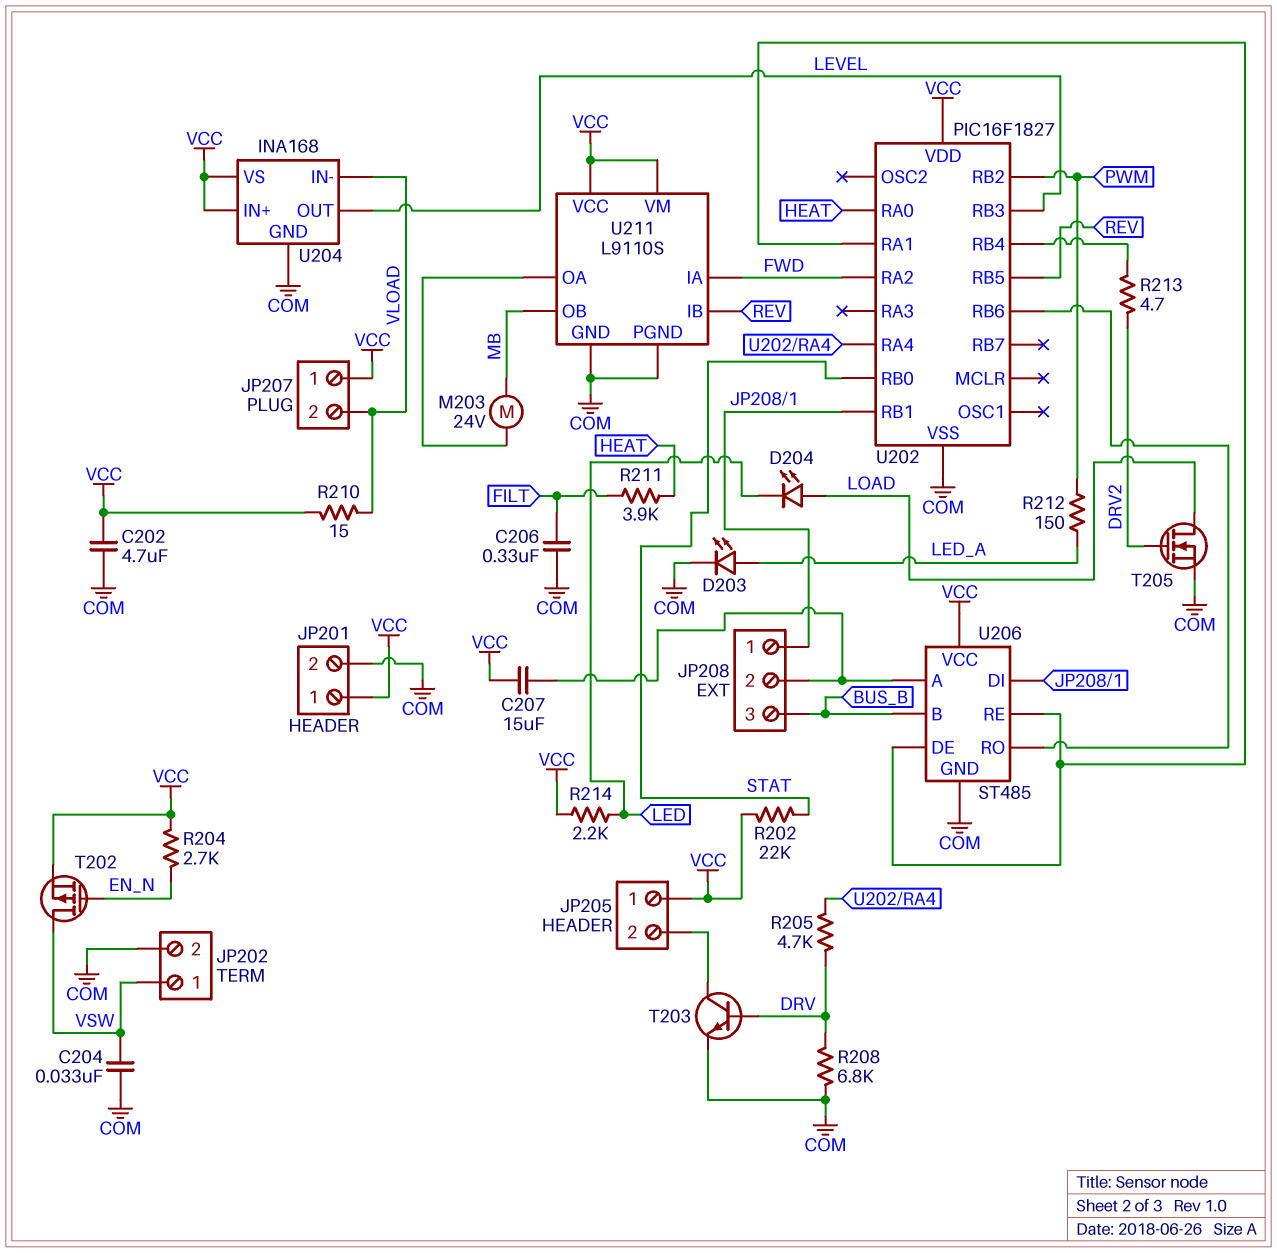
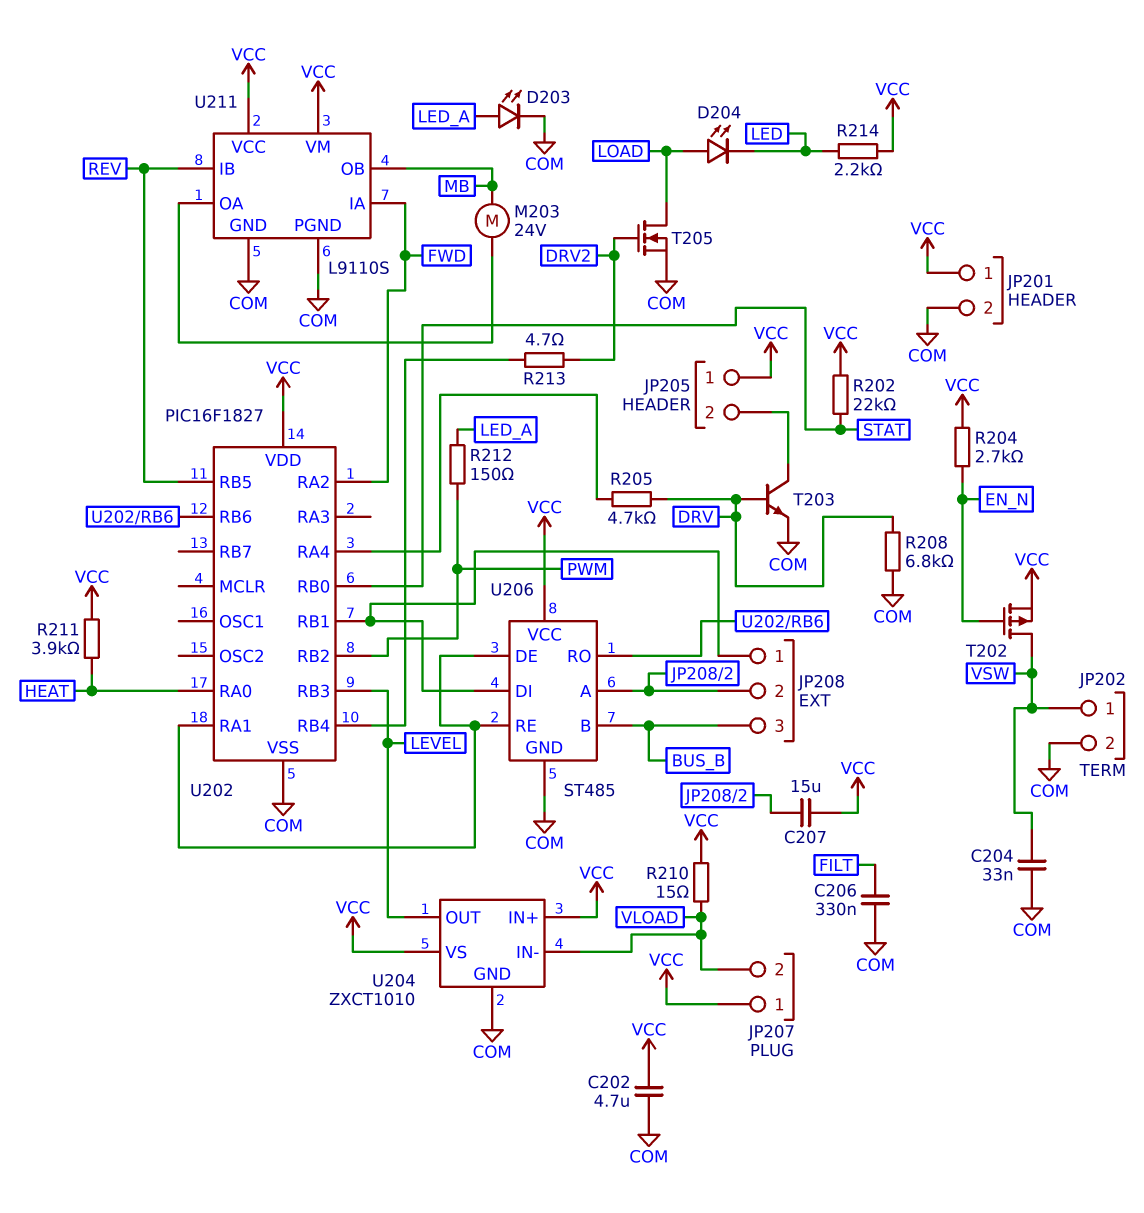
R211: 3.9k (FILT, HEAT) -> 3.9k (HEAT, VCC)
U204: INA168 -> ZXCT1010

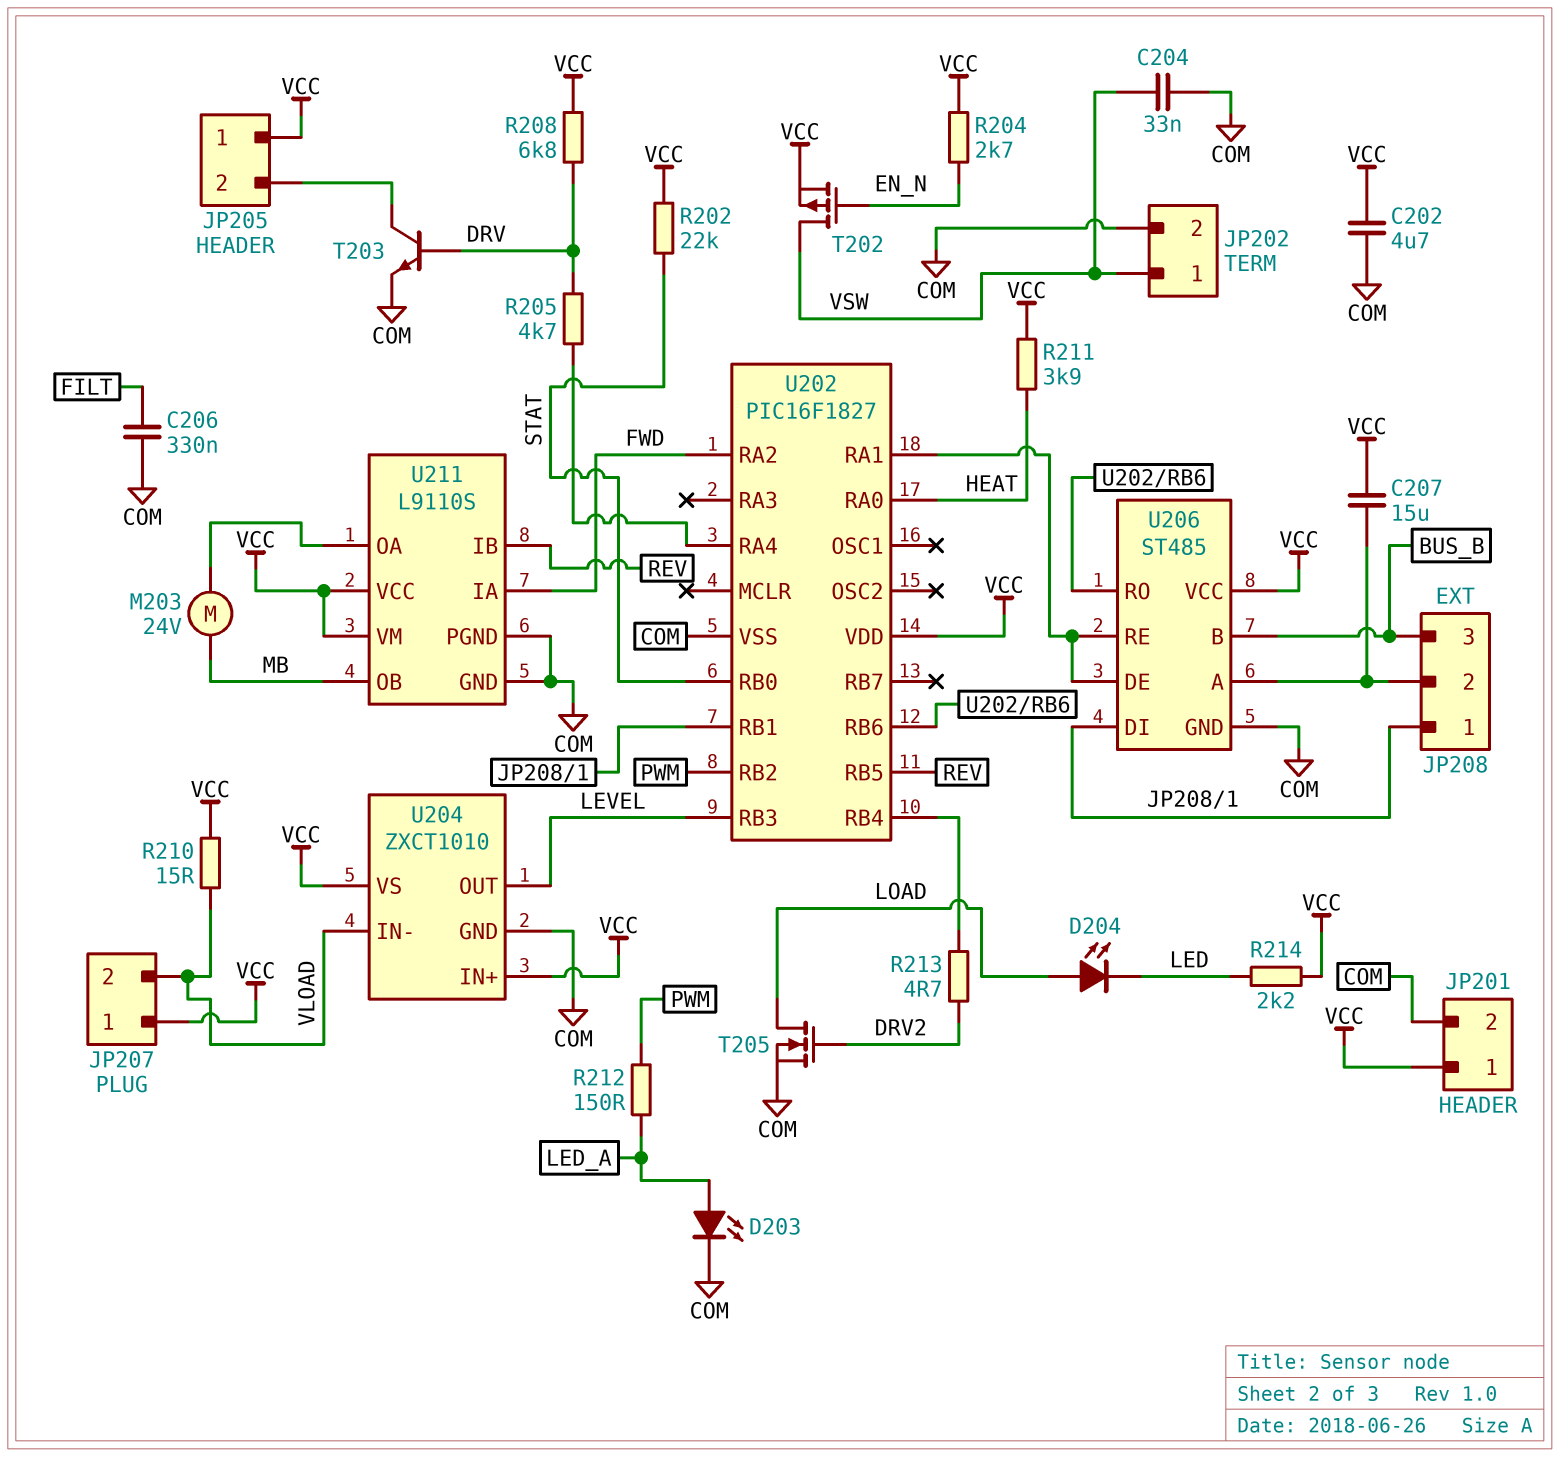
R208: 6.8k (COM, DRV) -> 6.8k (DRV, VCC)

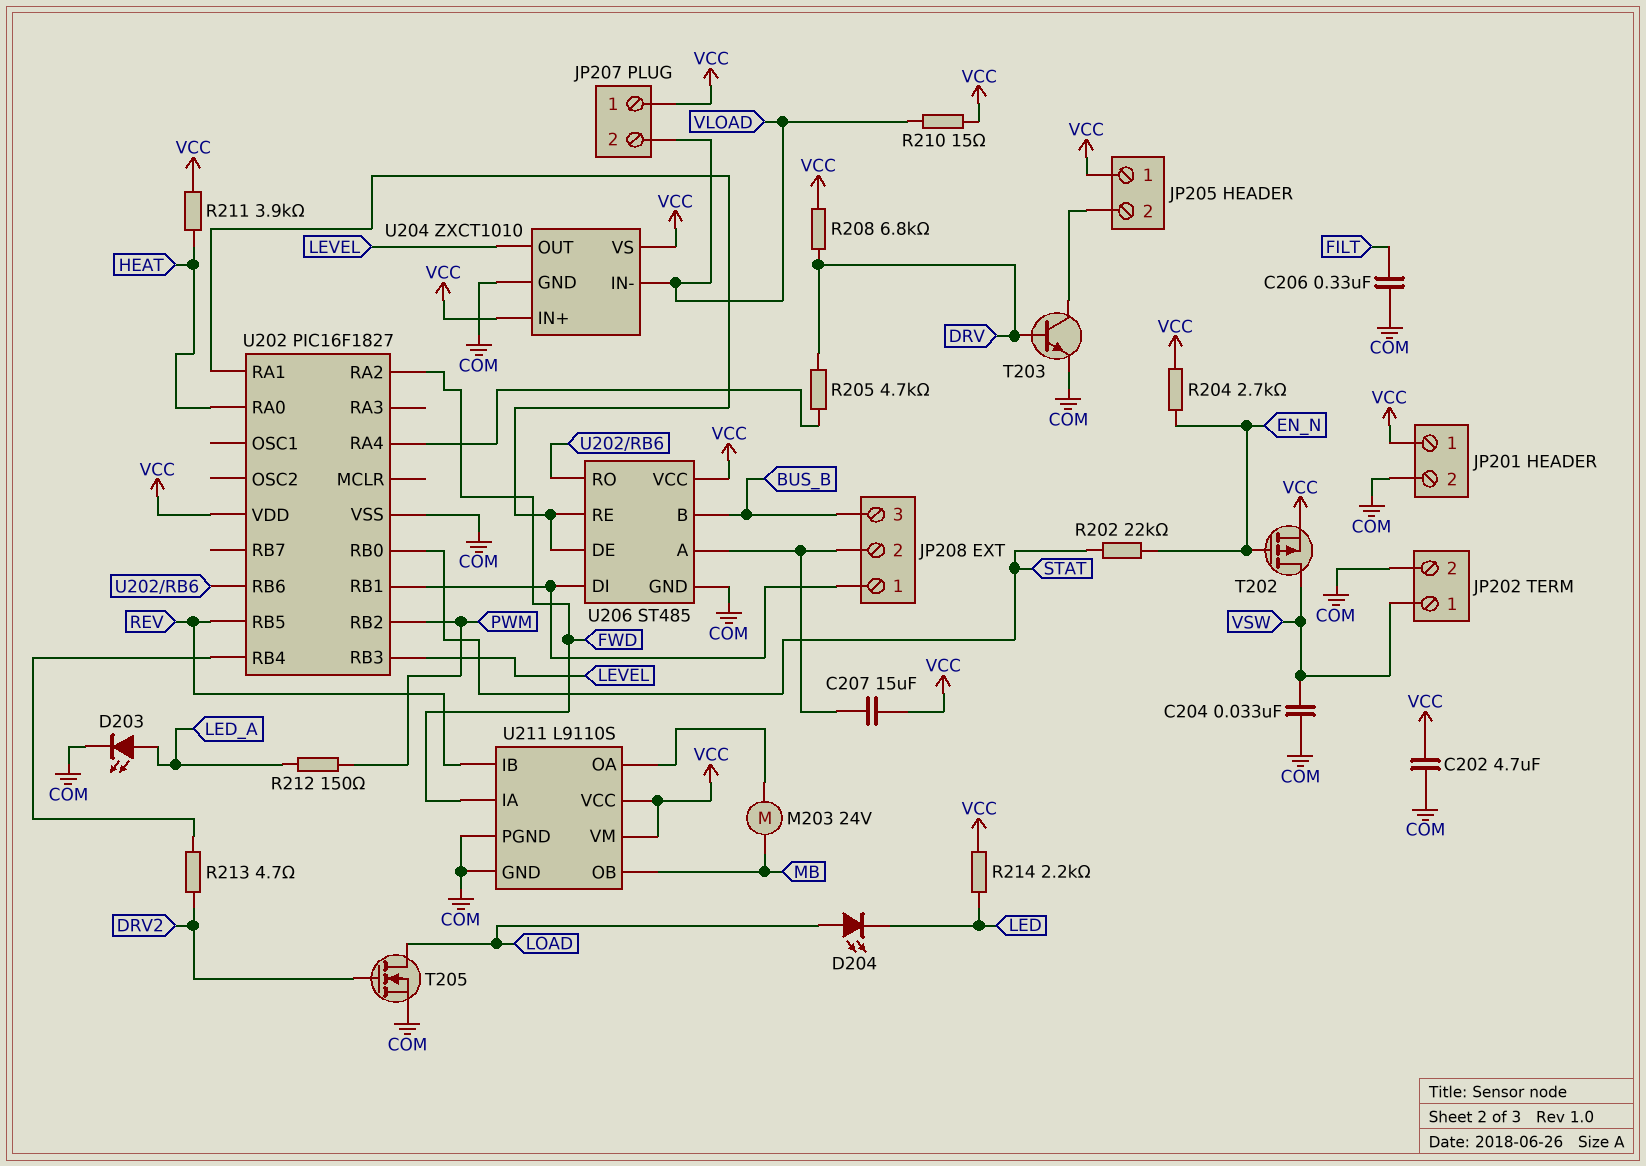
R202: 22k (STAT, VCC) -> 22k (EN_N, STAT)

